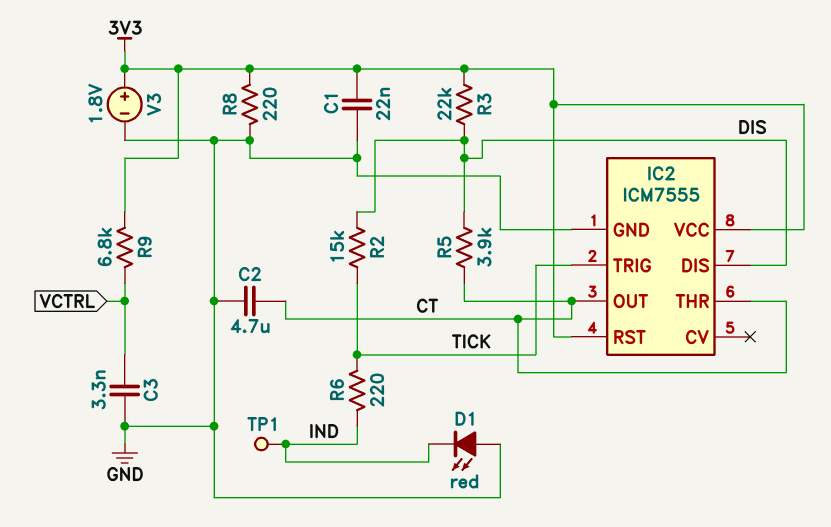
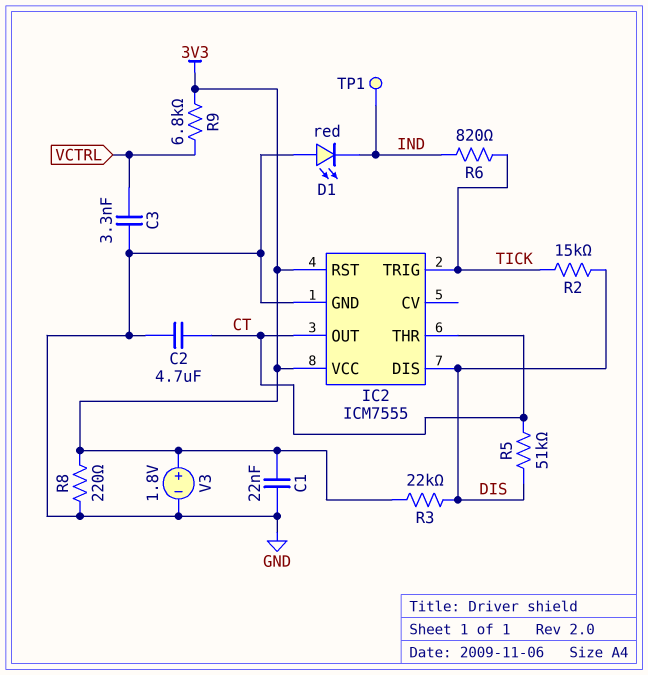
R5: 3.9k (CT, DIS) -> 51k (CT, DIS)
R6: 220 (IND, TICK) -> 820 (IND, TICK)

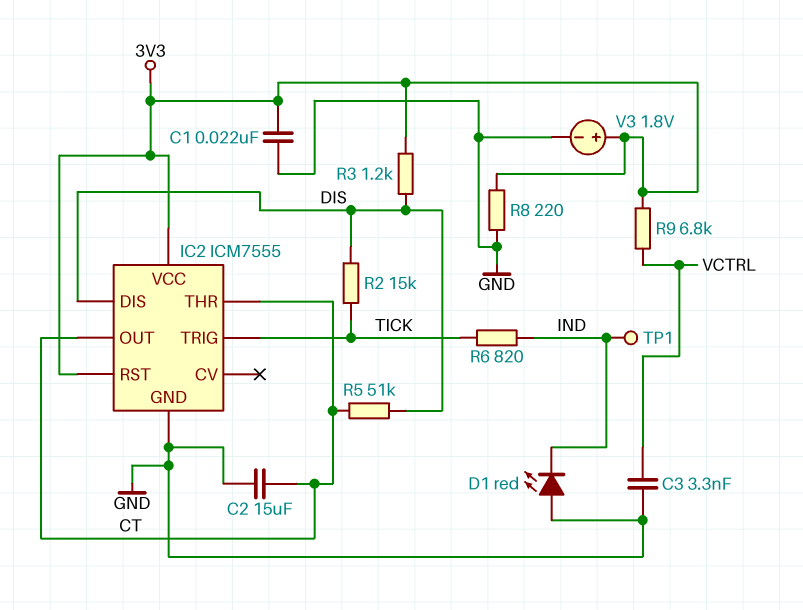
C2: 4.7uF (CT, GND) -> 15uF (CT, GND)
R3: 22k (3V3, DIS) -> 1.2k (3V3, DIS)

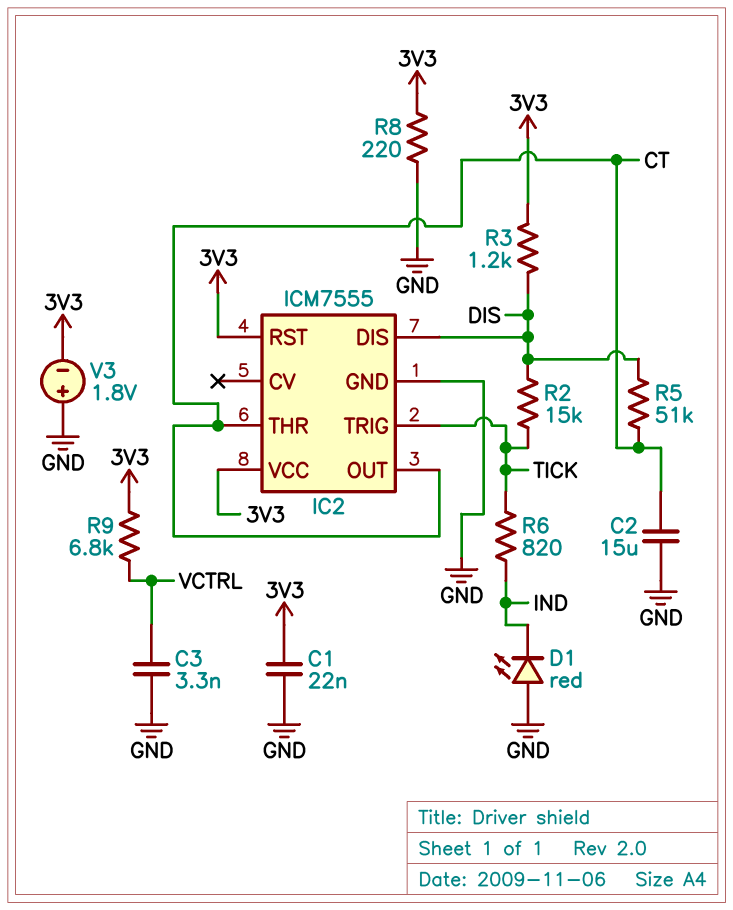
TP1: test point (IND) -> none
V3: 1.8V (plus 3V3, minus GND) -> 1.8V (plus GND, minus 3V3)

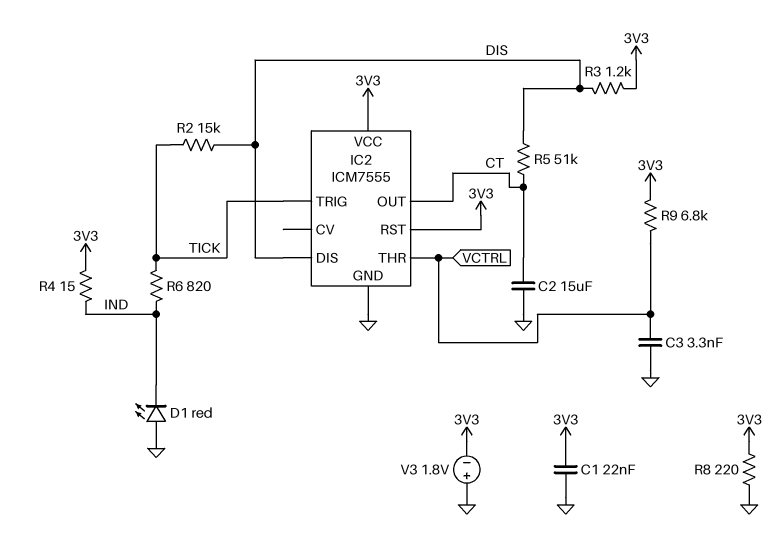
IC2 pin THR: CT -> VCTRL
R4: none -> 15 (3V3, IND)

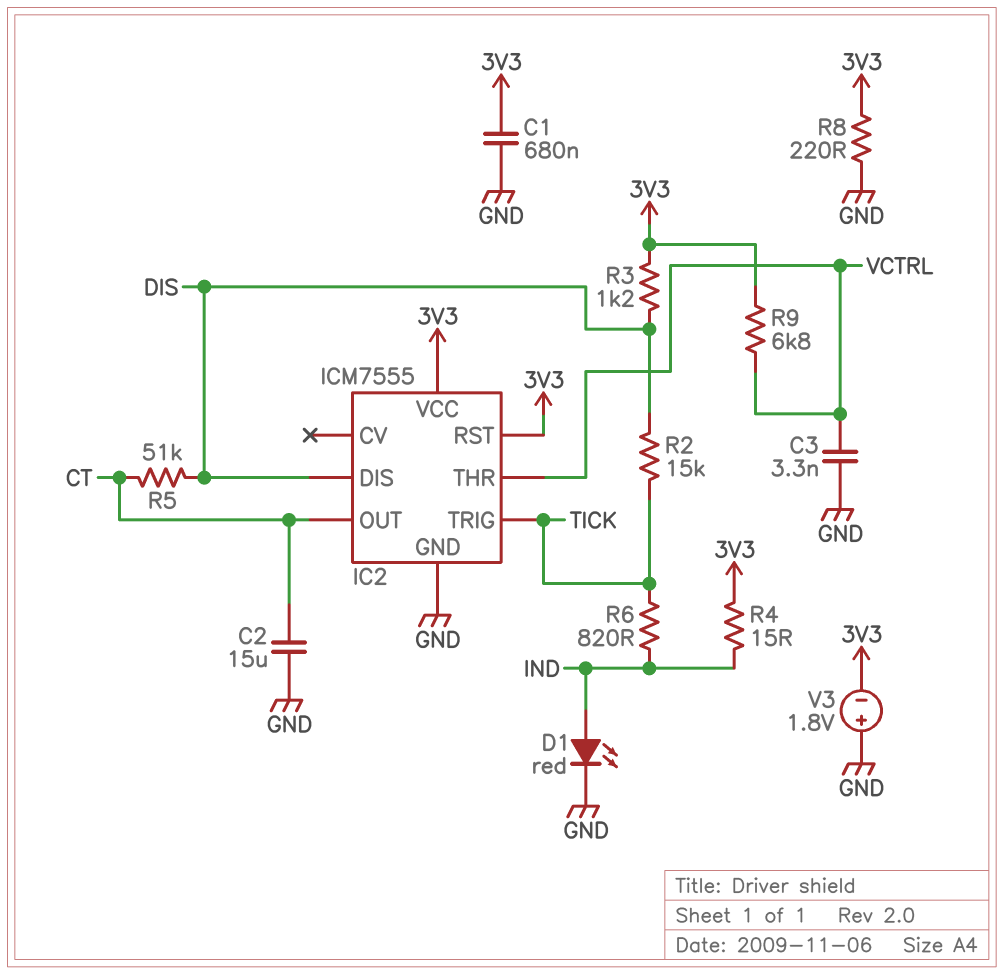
C1: 22nF (3V3, GND) -> 680nF (3V3, GND)
D1: LED red (A GND, K IND) -> LED red (A IND, K GND)

